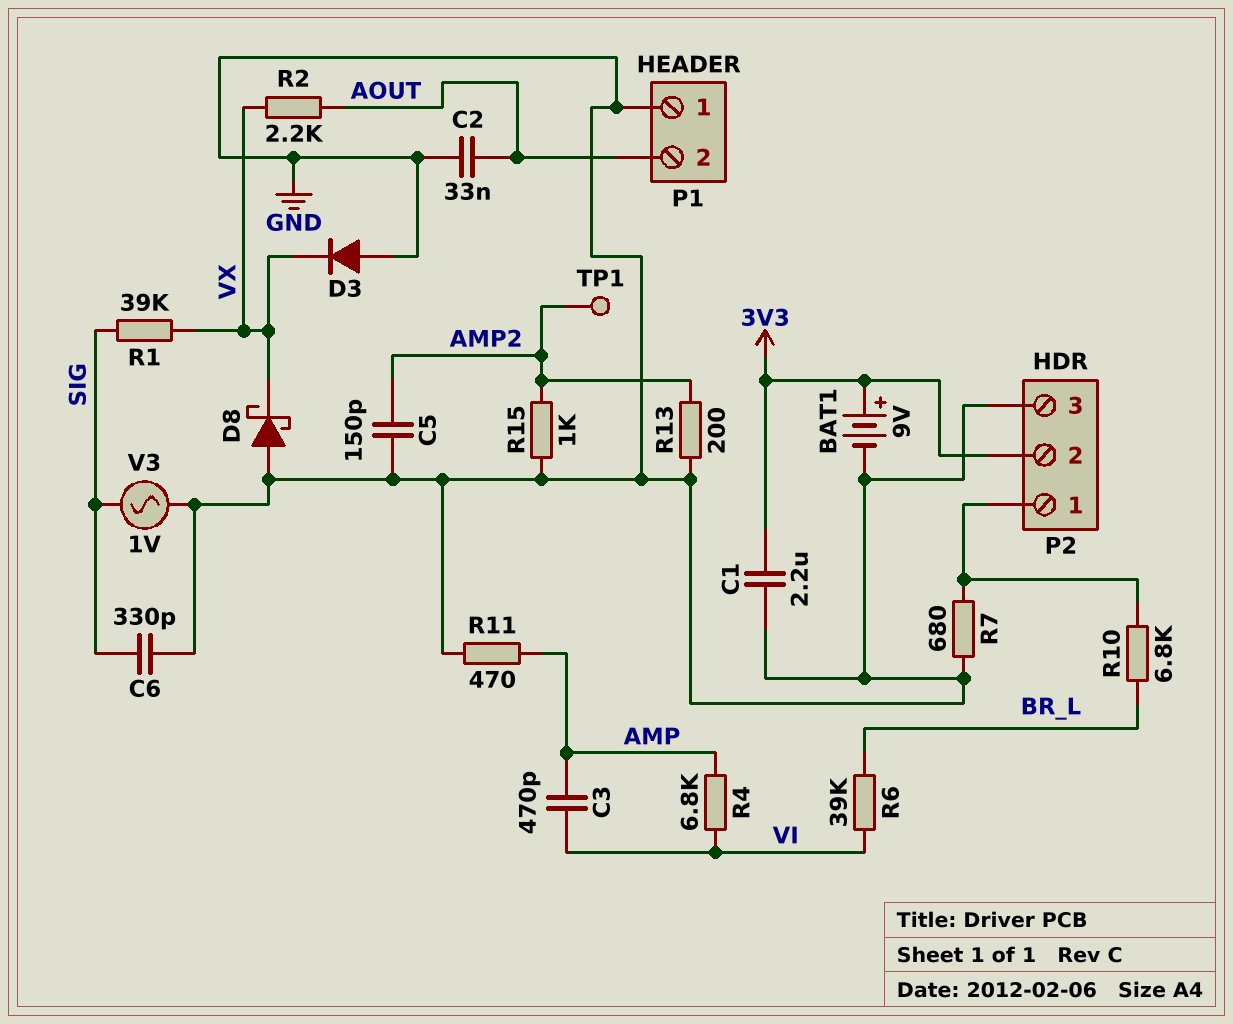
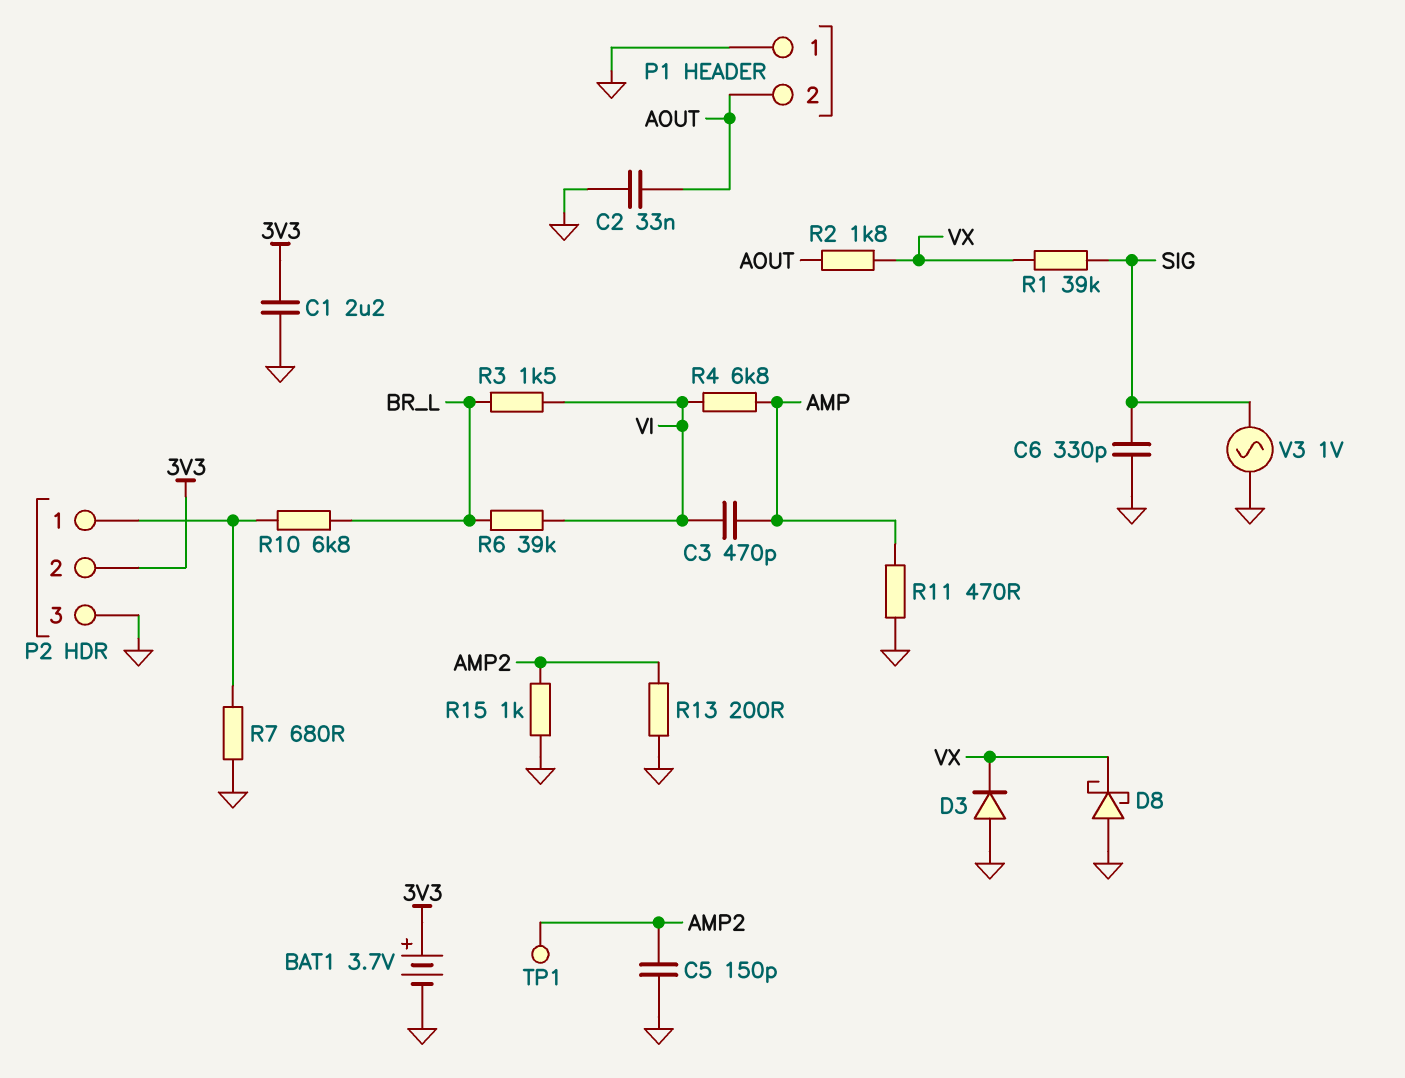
BAT1: 9V (plus 3V3, minus GND) -> 3.7V (plus 3V3, minus GND)
R2: 2.2k (AOUT, VX) -> 1.8k (AOUT, VX)
R3: none -> 1.5k (BR_L, VI)

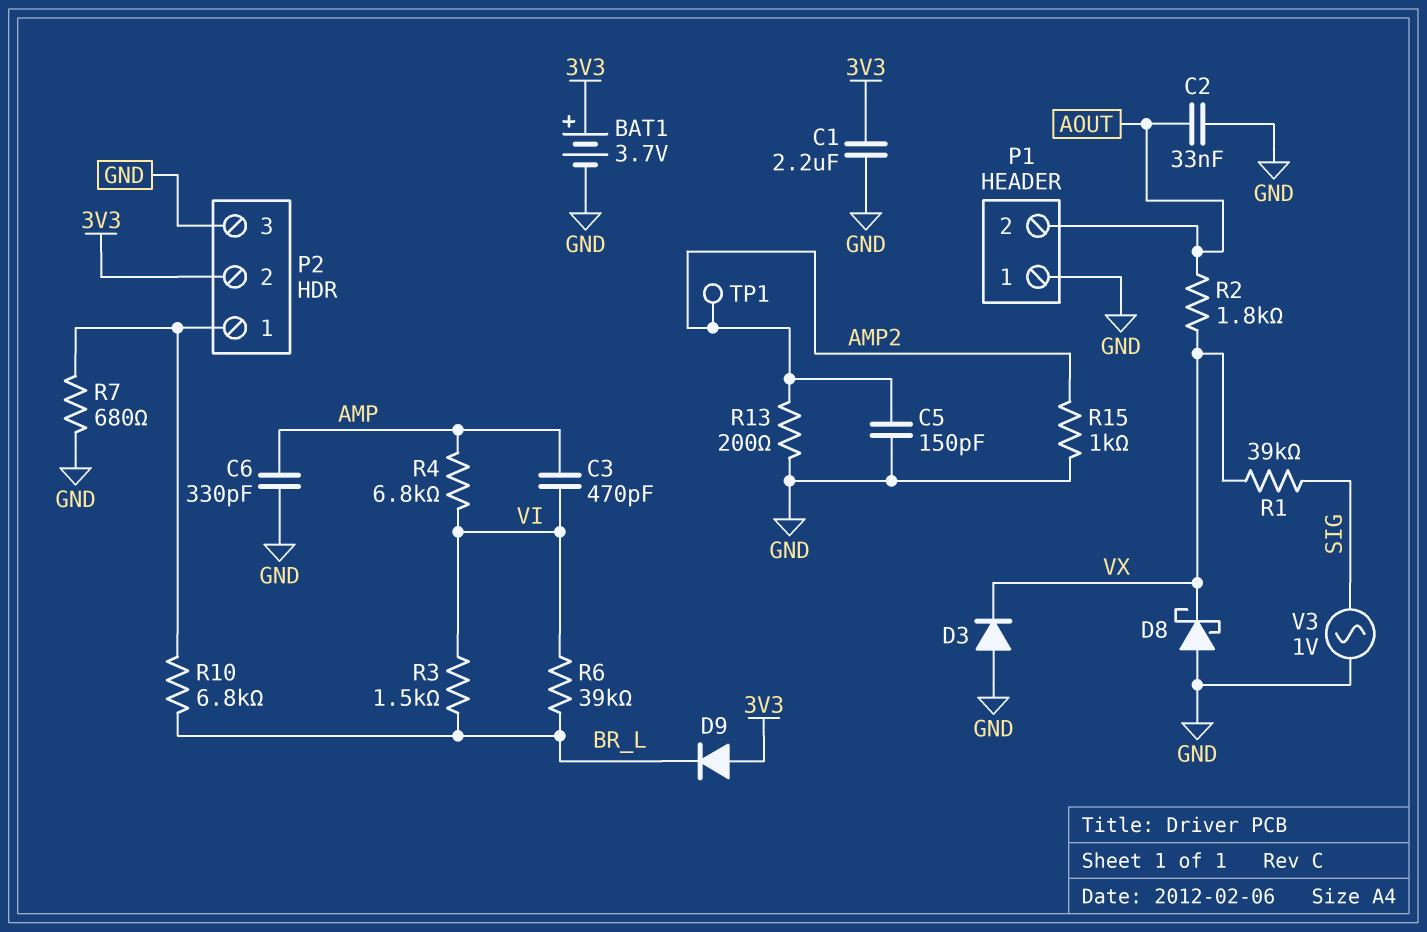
C6: 330pF (GND, SIG) -> 330pF (AMP, GND)
D9: none -> diode (A 3V3, K BR_L)
R11: 470 (AMP, GND) -> none

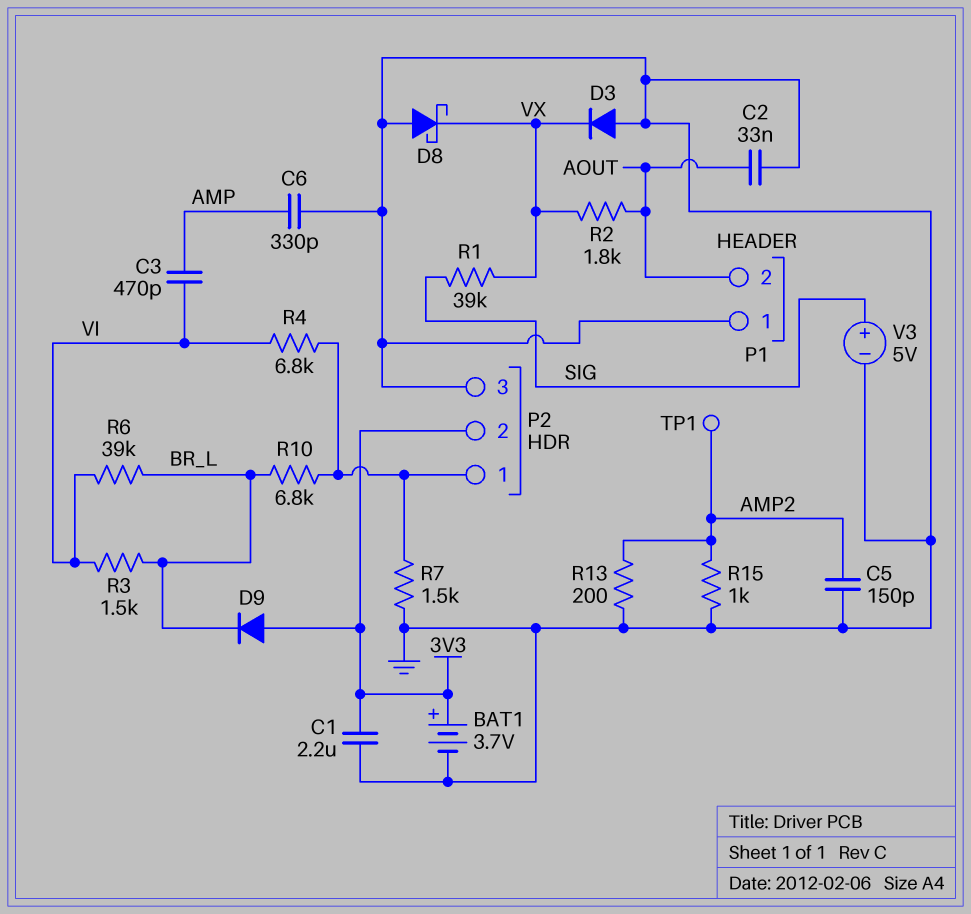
R4: 6.8k (AMP, VI) -> 6.8k (P2/1, VI)
R7: 680 (GND, P2/1) -> 1.5k (GND, P2/1)
V3: AC 1V (GND, SIG) -> 5V (plus SIG, minus GND)

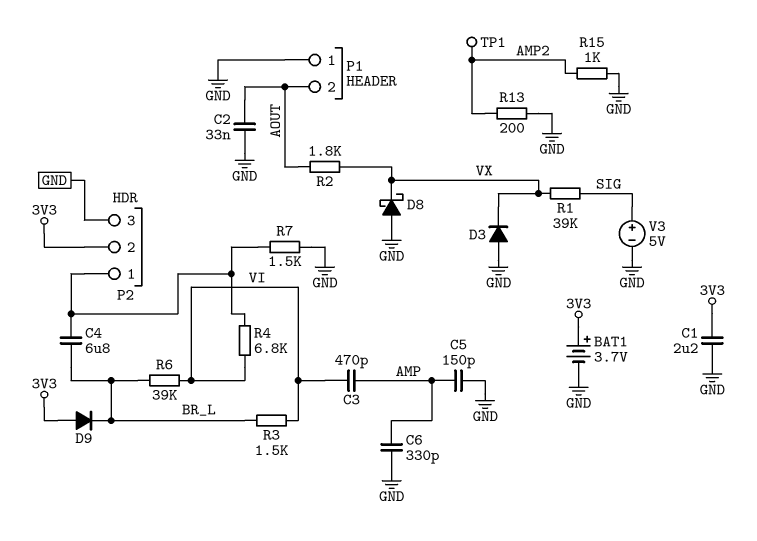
C4: none -> 6.8uF (BR_L, P2/1)
C5: 150pF (AMP2, GND) -> 150pF (AMP, GND)
R10: 6.8k (BR_L, P2/1) -> none

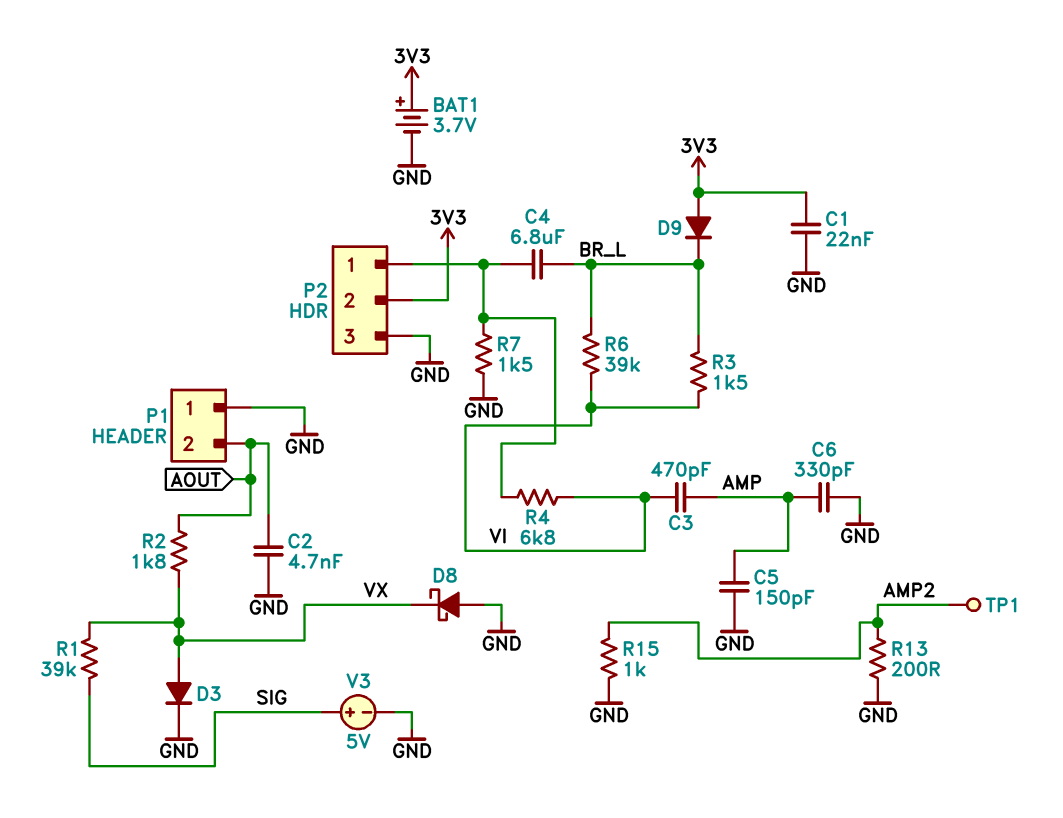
C1: 2.2uF (3V3, GND) -> 22nF (3V3, GND)
C2: 33nF (AOUT, GND) -> 4.7nF (AOUT, GND)
D3: diode (A GND, K VX) -> diode (A VX, K GND)

